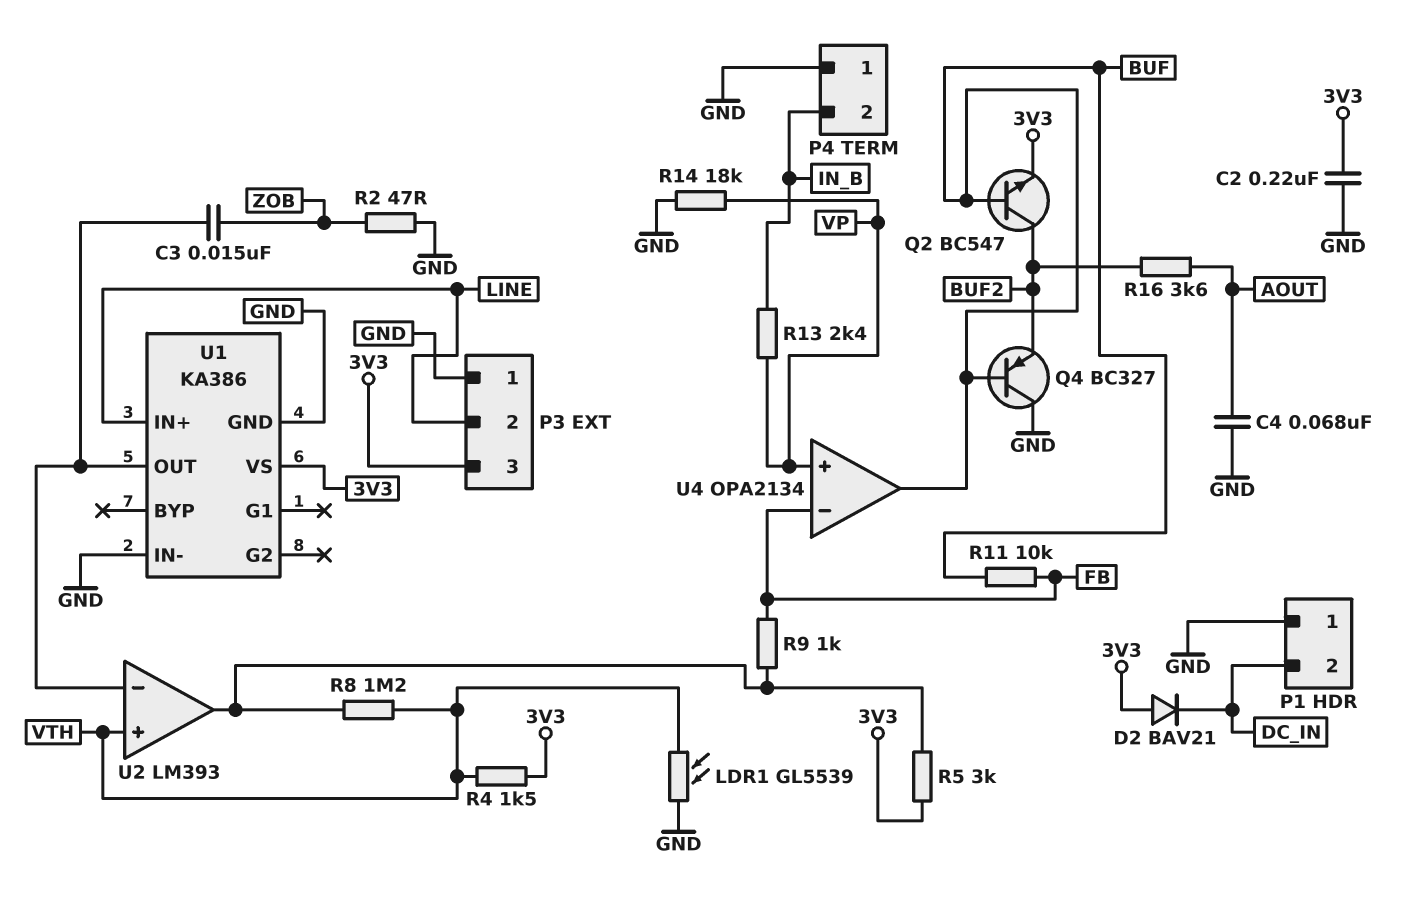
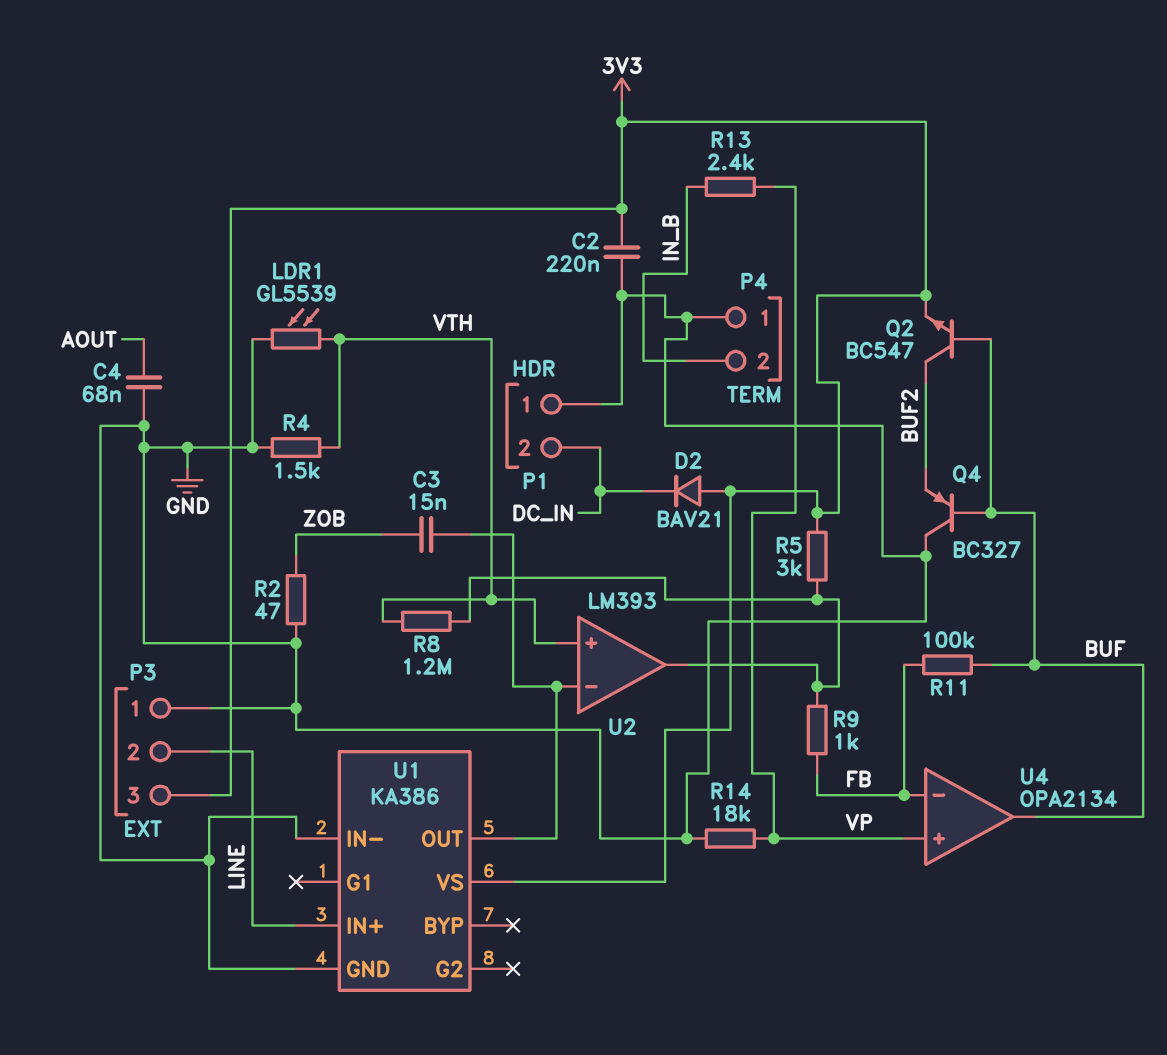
R4: 1.5k (3V3, VTH) -> 1.5k (GND, VTH)
R11: 10k (BUF, FB) -> 100k (BUF, FB)
R16: 3.6k (AOUT, BUF2) -> none

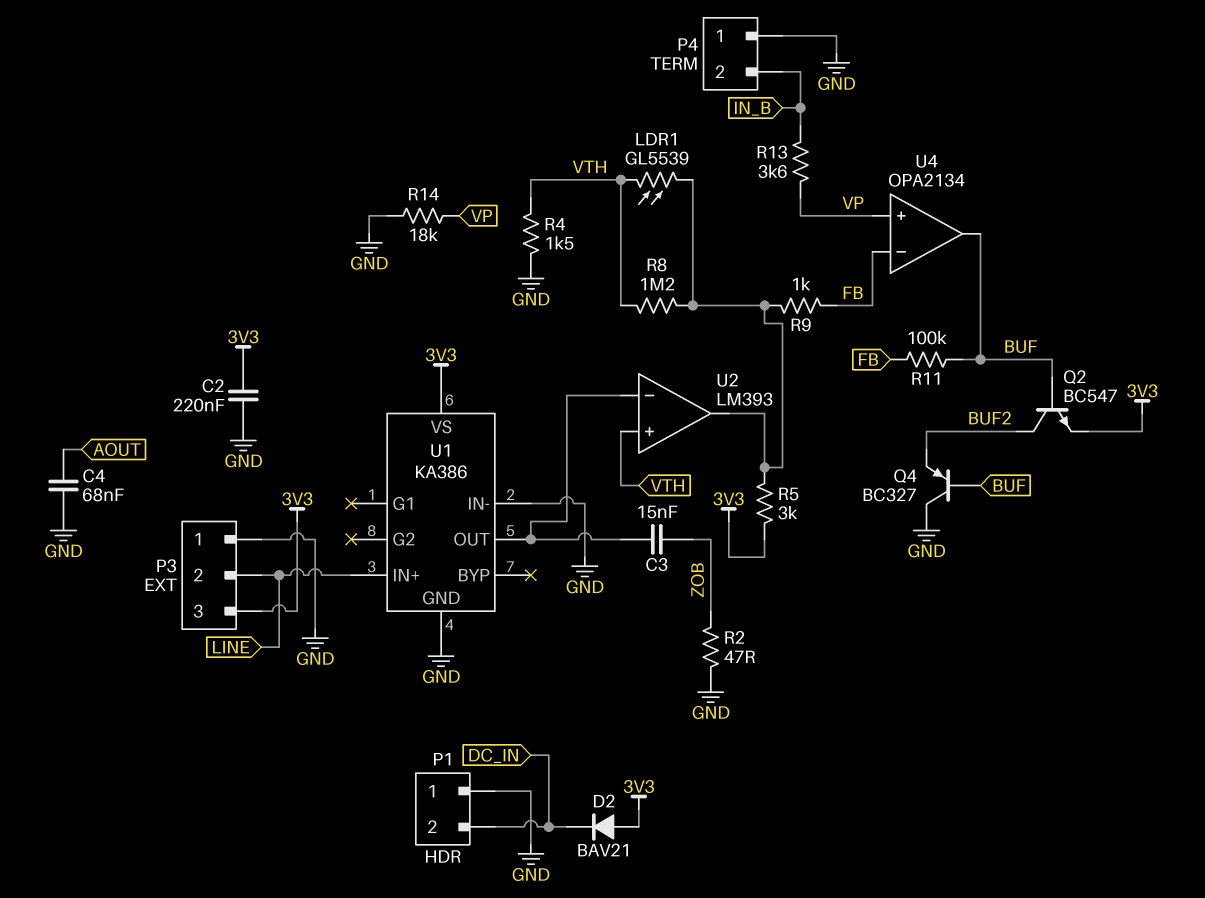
LDR1: GL5539 (GND, VTH) -> GL5539 (U2/out, VTH)
R13: 2.4k (IN_B, VP) -> 3.6k (IN_B, VP)

